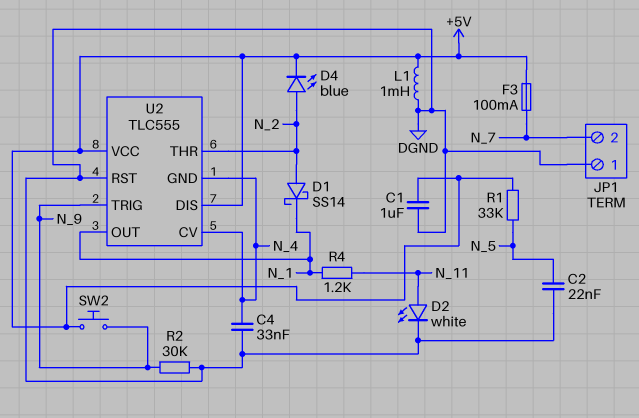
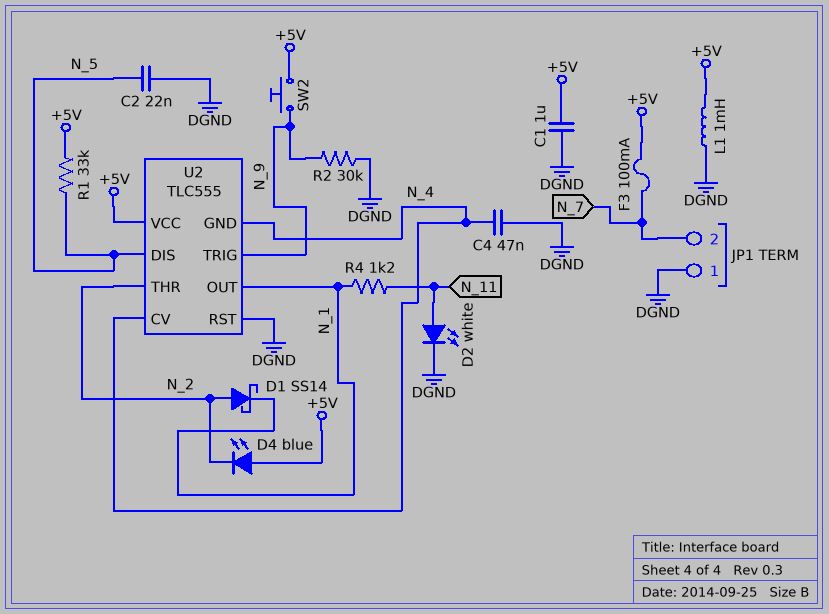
C4: 33nF (DGND, N_4) -> 47nF (DGND, N_4)
D4: LED blue (A N_2, K +5V) -> LED blue (A +5V, K N_2)
U2 pin DIS: +5V -> N_5

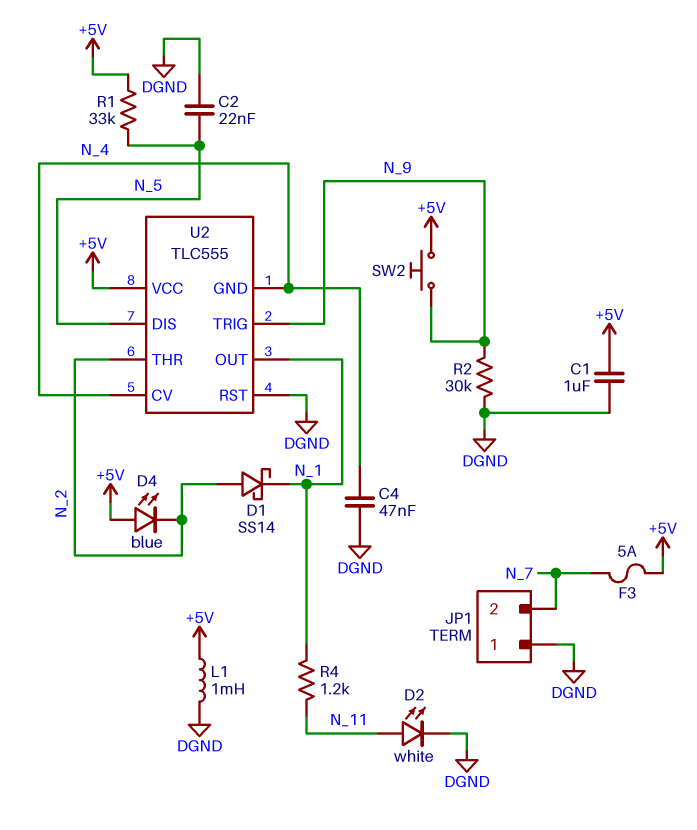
F3: 100mA (+5V, N_7) -> 5A (+5V, N_7)

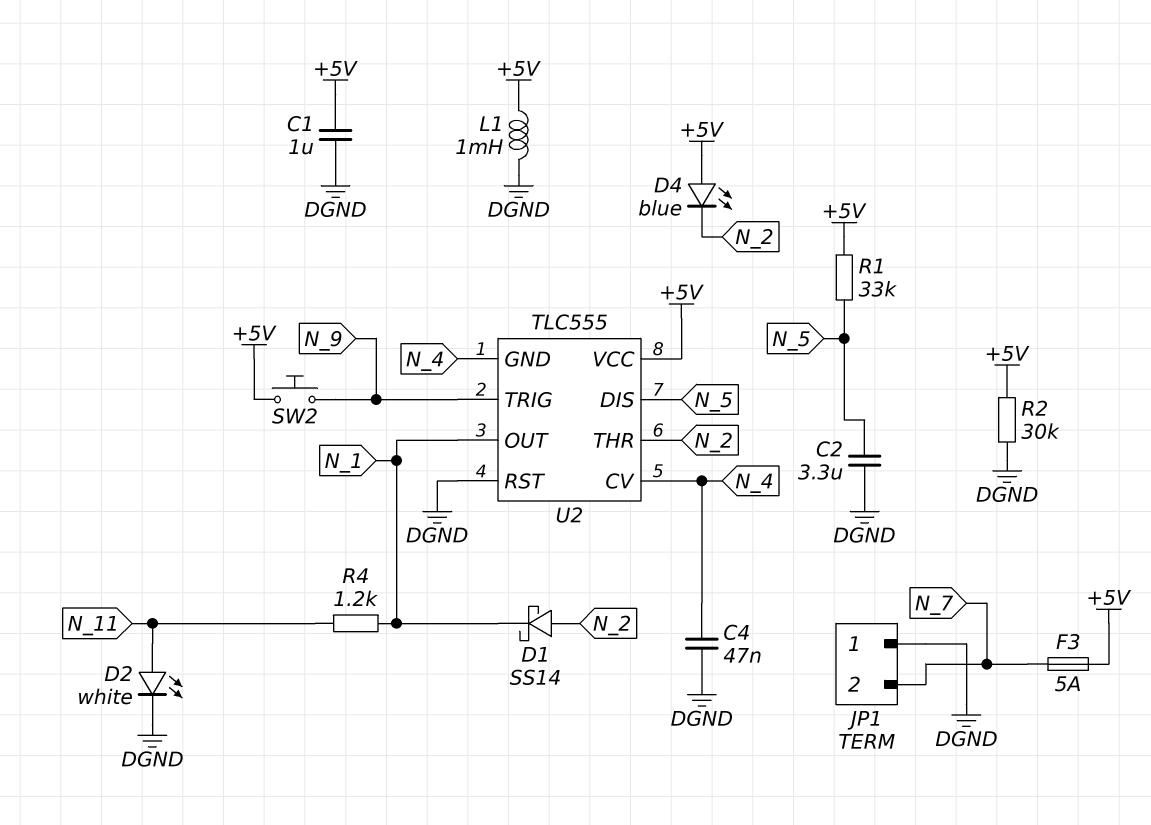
C2: 22nF (DGND, N_5) -> 3.3uF (DGND, N_5)
R2: 30k (DGND, N_9) -> 30k (+5V, DGND)

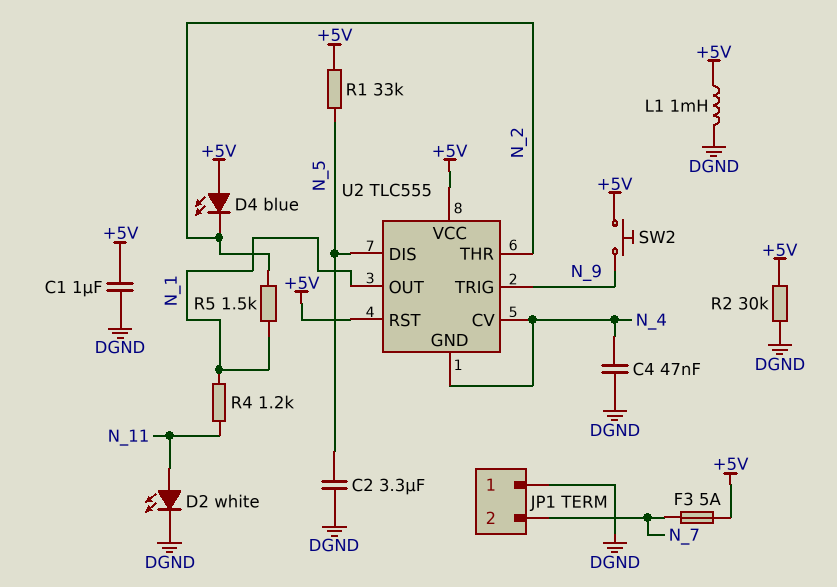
D1: schottky SS14 (A N_2, K N_1) -> none
R5: none -> 1.5k (N_1, N_2)
U2 pin RST: DGND -> +5V

